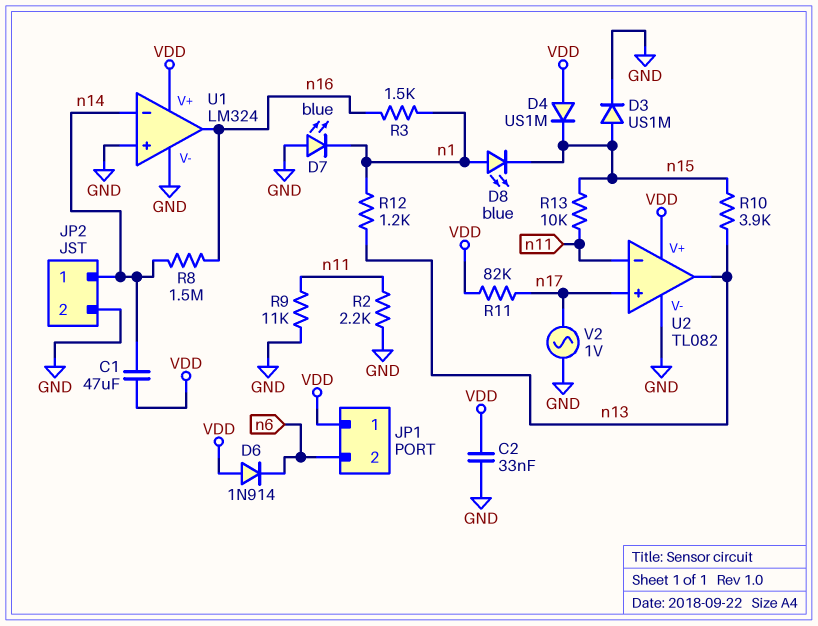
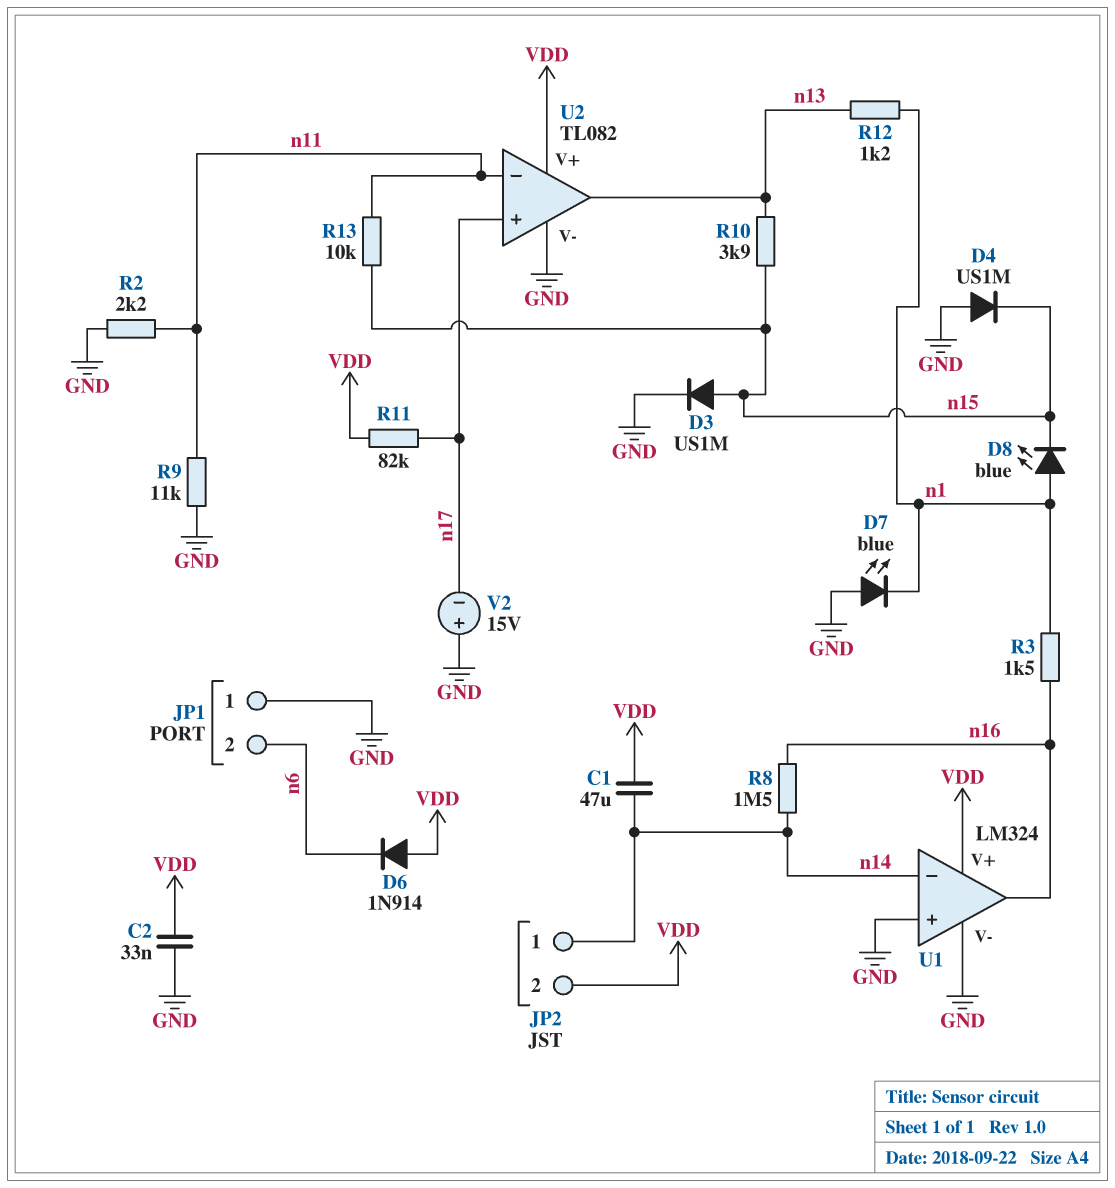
D4: diode US1M (A VDD, K n15) -> diode US1M (A GND, K n15)
JP1 pin 1: VDD -> GND
JP2 pin 2: GND -> VDD
V2: AC 1V (GND, n17) -> 15V (plus GND, minus n17)

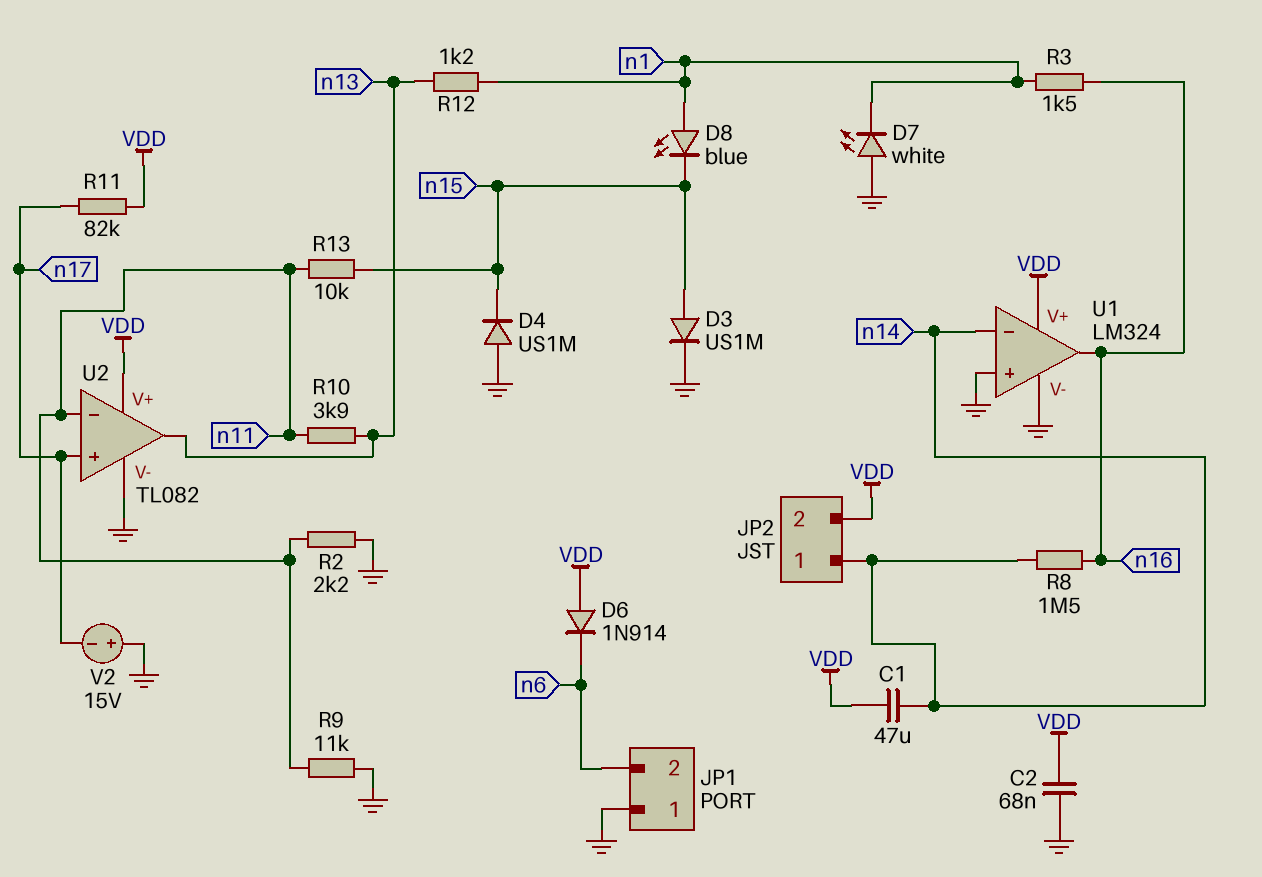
C2: 33nF (GND, VDD) -> 68nF (GND, VDD)
D7: LED blue (A GND, K n1) -> LED white (A GND, K n1)
R10: 3.9k (n13, n15) -> 3.9k (n11, n13)

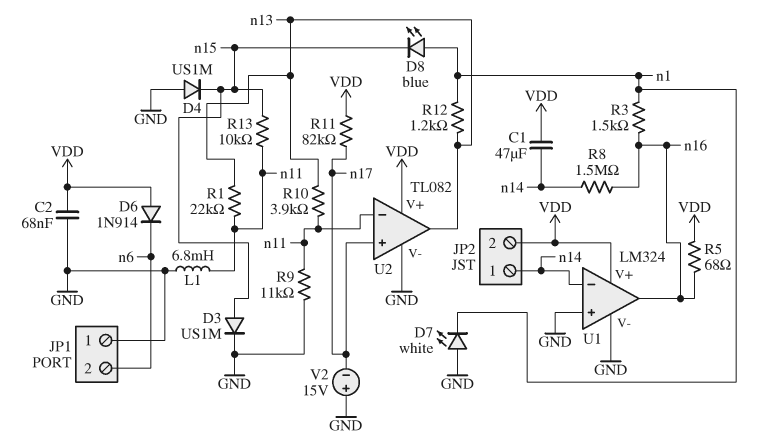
L1: none -> 6.8mH (GND, n11)
R1: none -> 22k (n11, n13)
R2: 2.2k (GND, n11) -> none
R5: none -> 68 (VDD, n16)

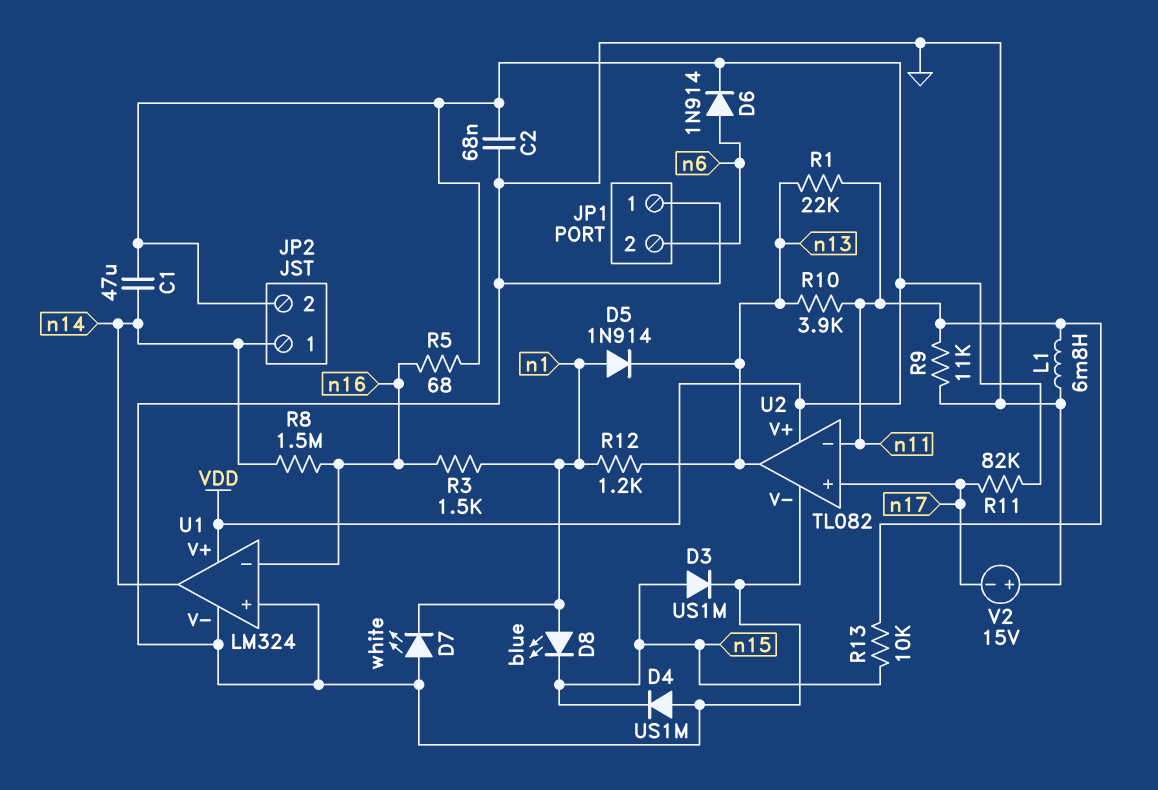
D5: none -> diode 1N914 (A n1, K n13)
D6: diode 1N914 (A VDD, K n6) -> diode 1N914 (A n6, K VDD)
U1 pin in-: n14 -> n16
U1 pin out: n16 -> n14

